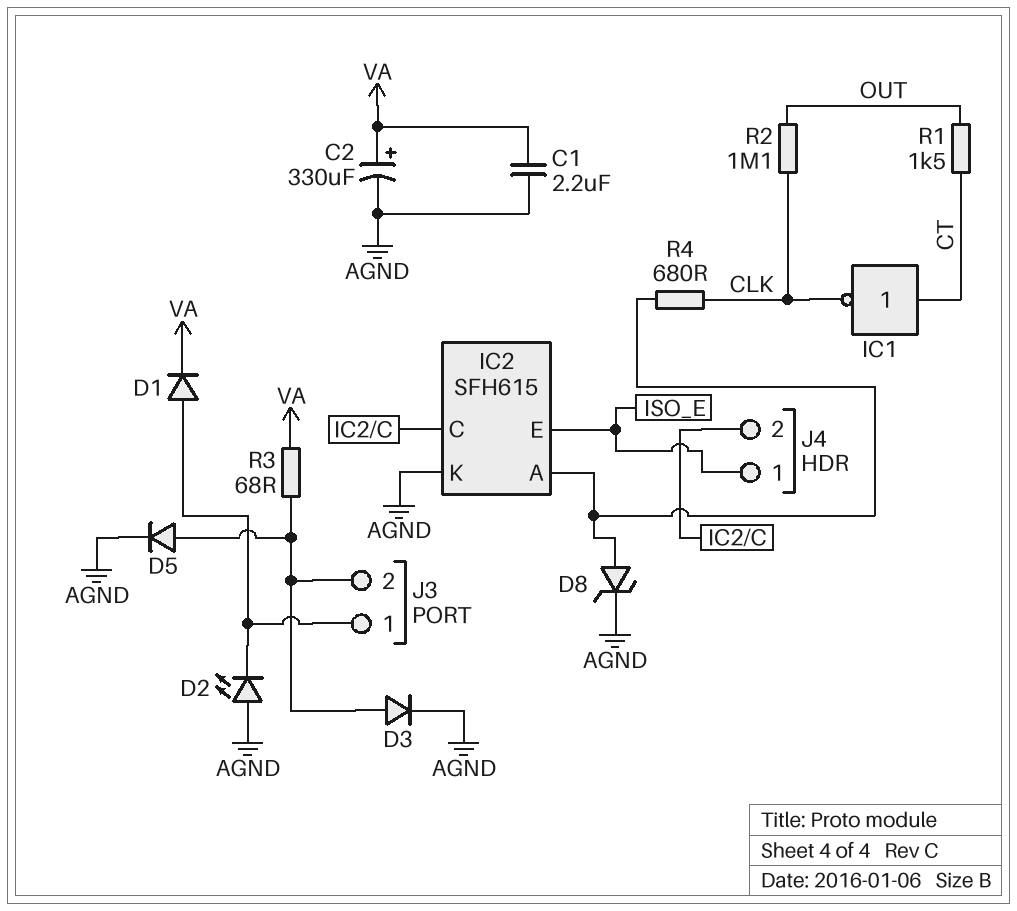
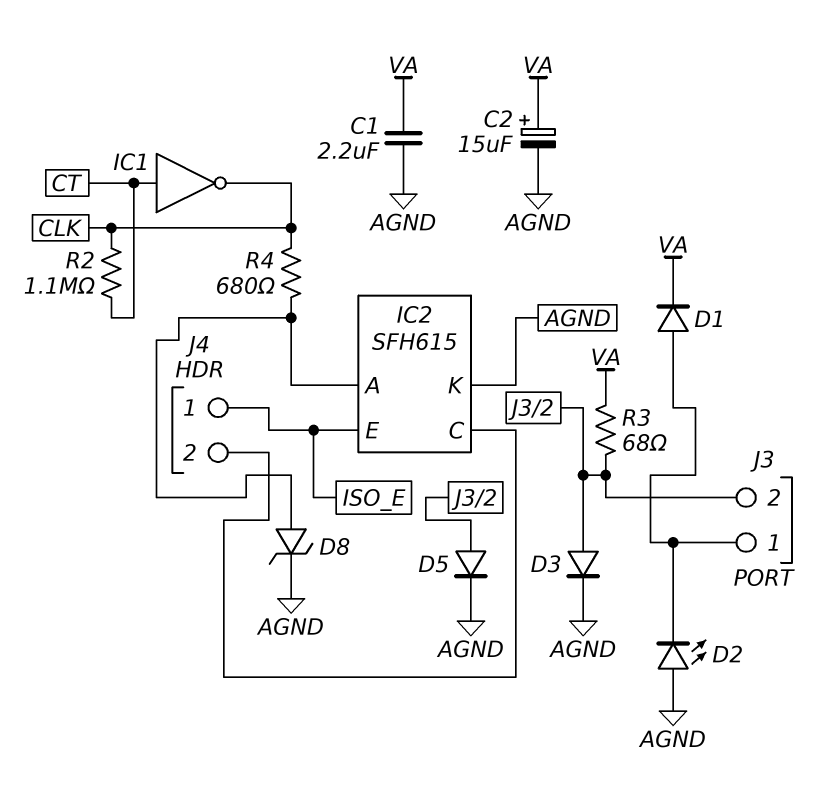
C2: 330uF (plus VA, minus AGND) -> 15uF (plus VA, minus AGND)
R1: 1.5k (CT, OUT) -> none
R2: 1.1M (CLK, OUT) -> 1.1M (CLK, CT)

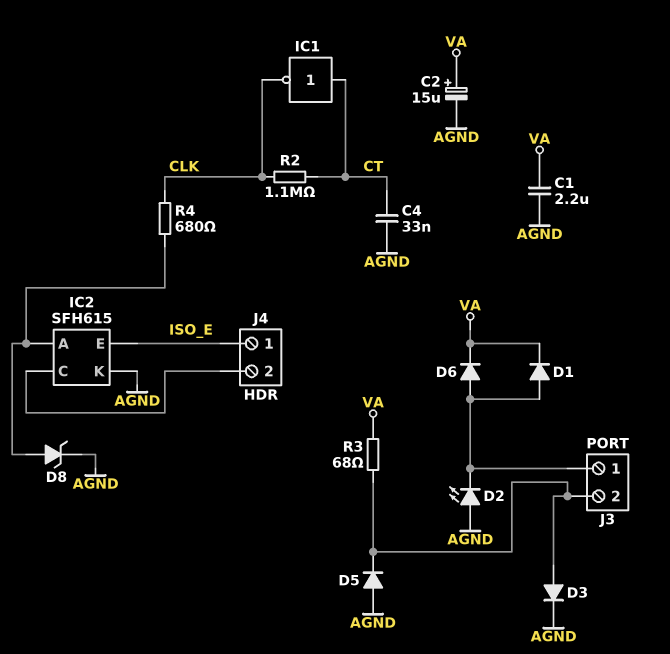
C4: none -> 33nF (AGND, CT)
D5: diode (A J3/2, K AGND) -> diode (A AGND, K J3/2)
D6: none -> diode (A J3/1, K VA)

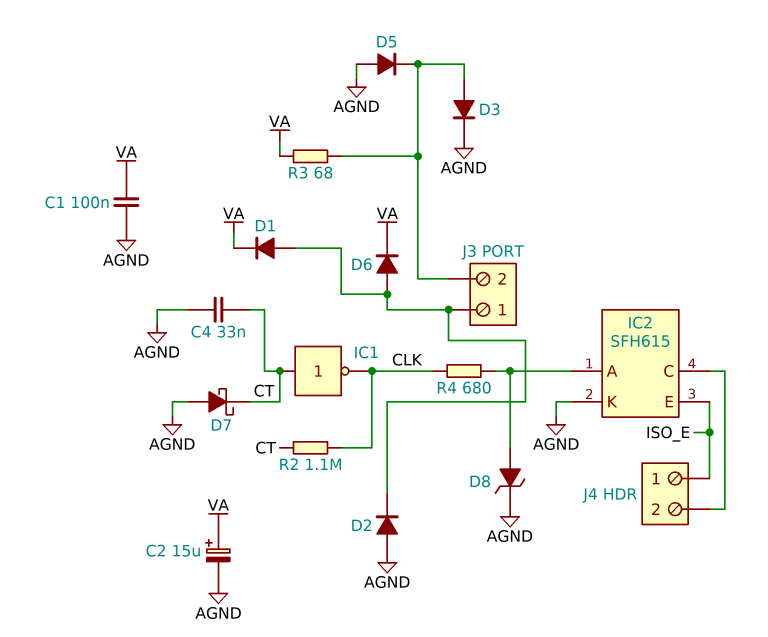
C1: 2.2uF (AGND, VA) -> 100nF (AGND, VA)
D2: LED (A AGND, K J3/1) -> diode (A AGND, K J3/1)
D7: none -> schottky (A AGND, K CT)

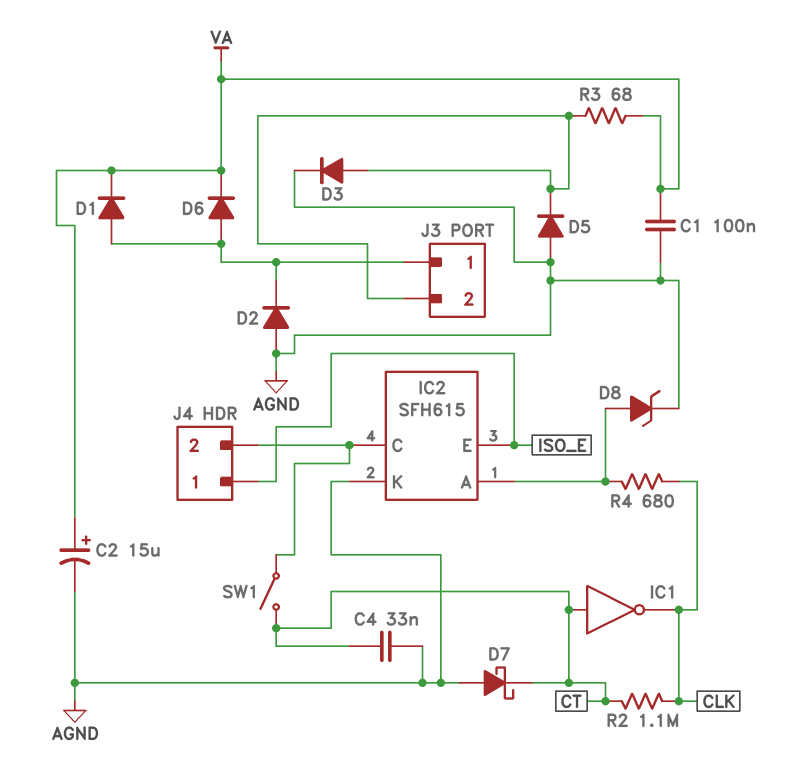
SW1: none -> switch (CT, IC2/C)

